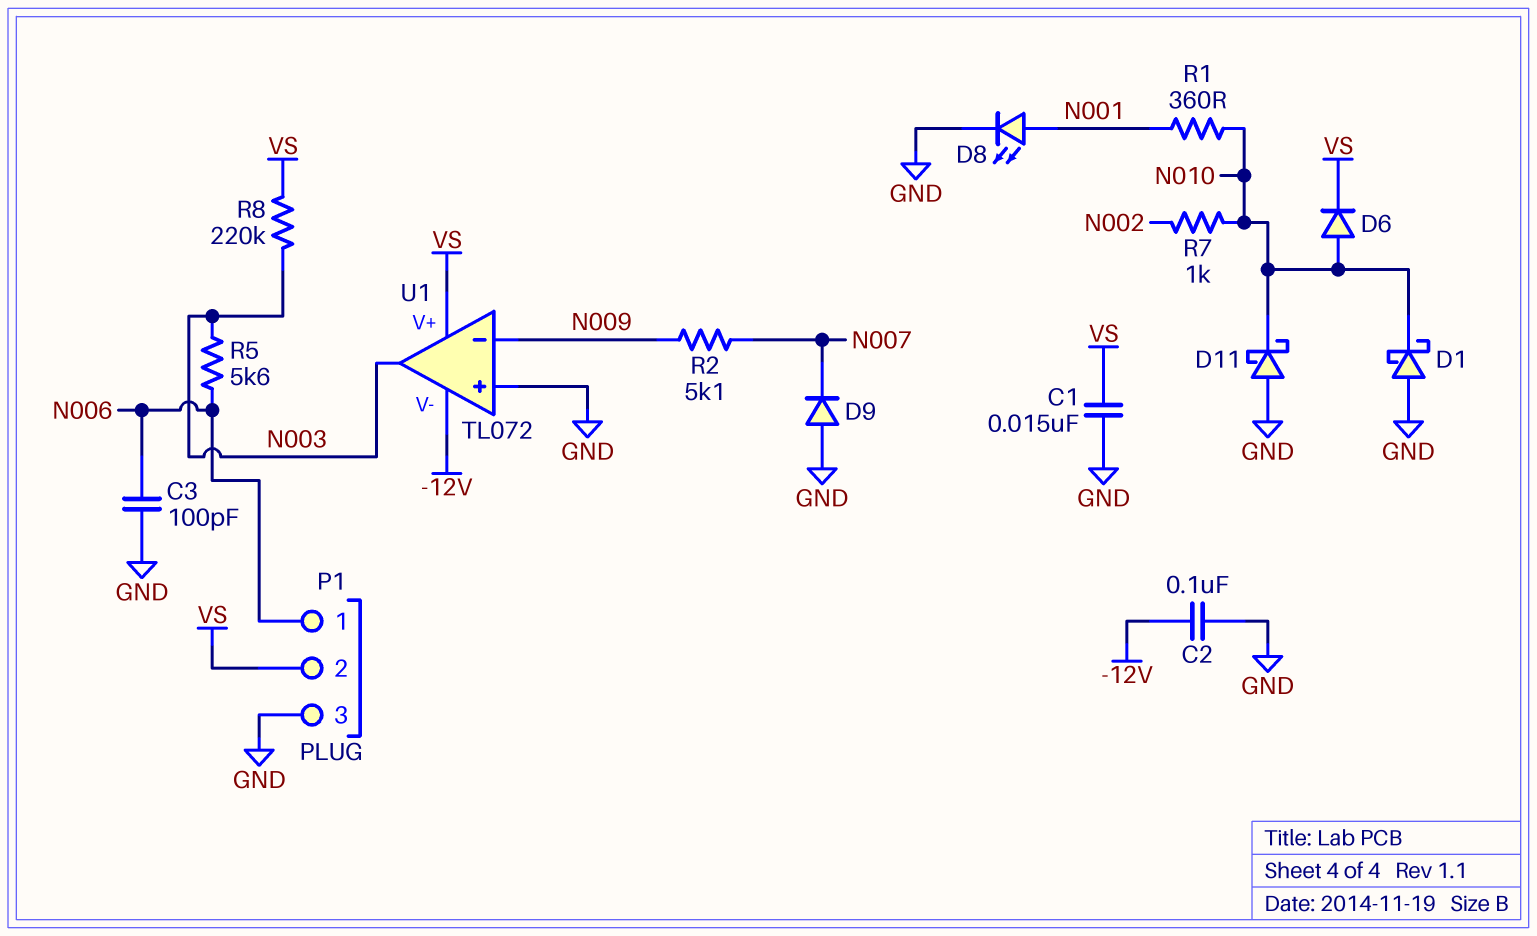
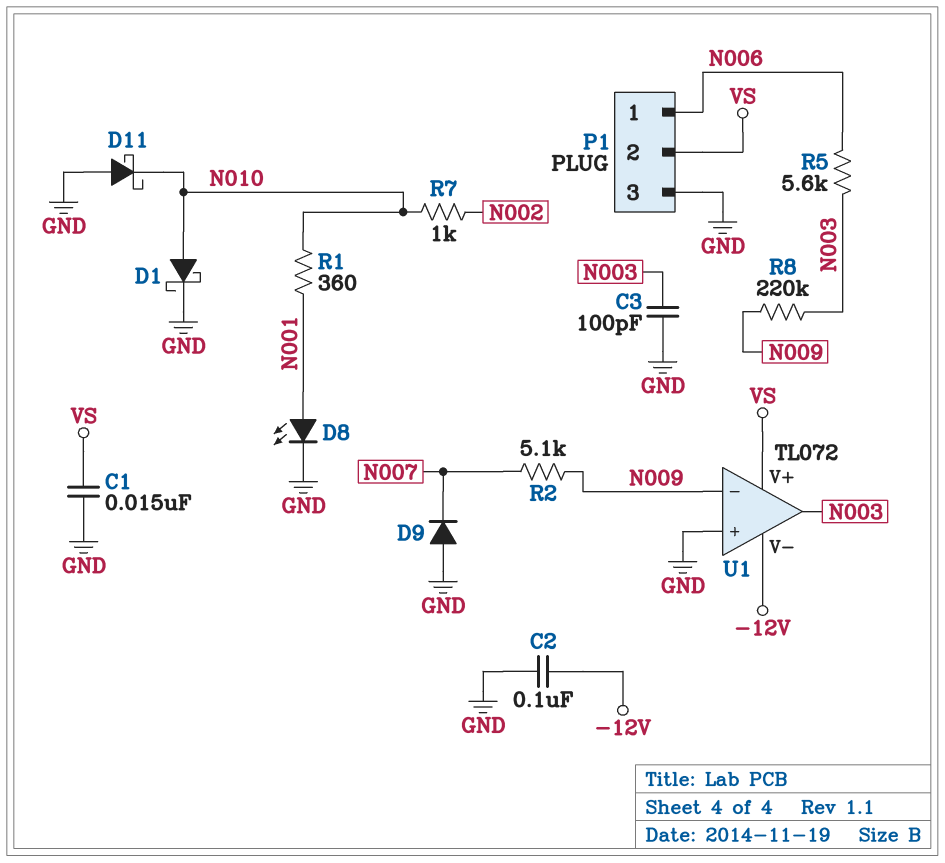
C3: 100pF (GND, N006) -> 100pF (GND, N003)
D1: schottky (A GND, K N010) -> schottky (A N010, K GND)
D6: diode (A N010, K VS) -> none
R8: 220k (N003, VS) -> 220k (N003, N009)

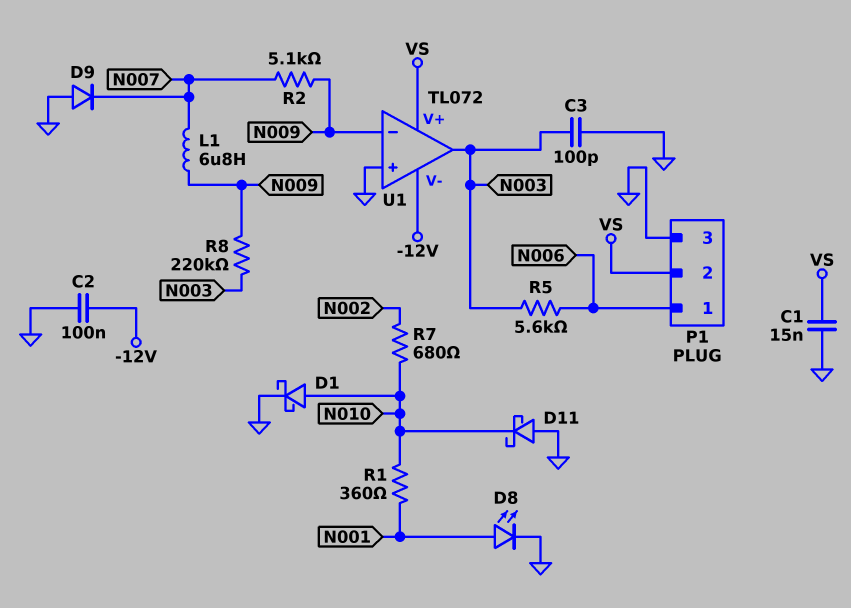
L1: none -> 6.8uH (N007, N009)
R7: 1k (N002, N010) -> 680 (N002, N010)

